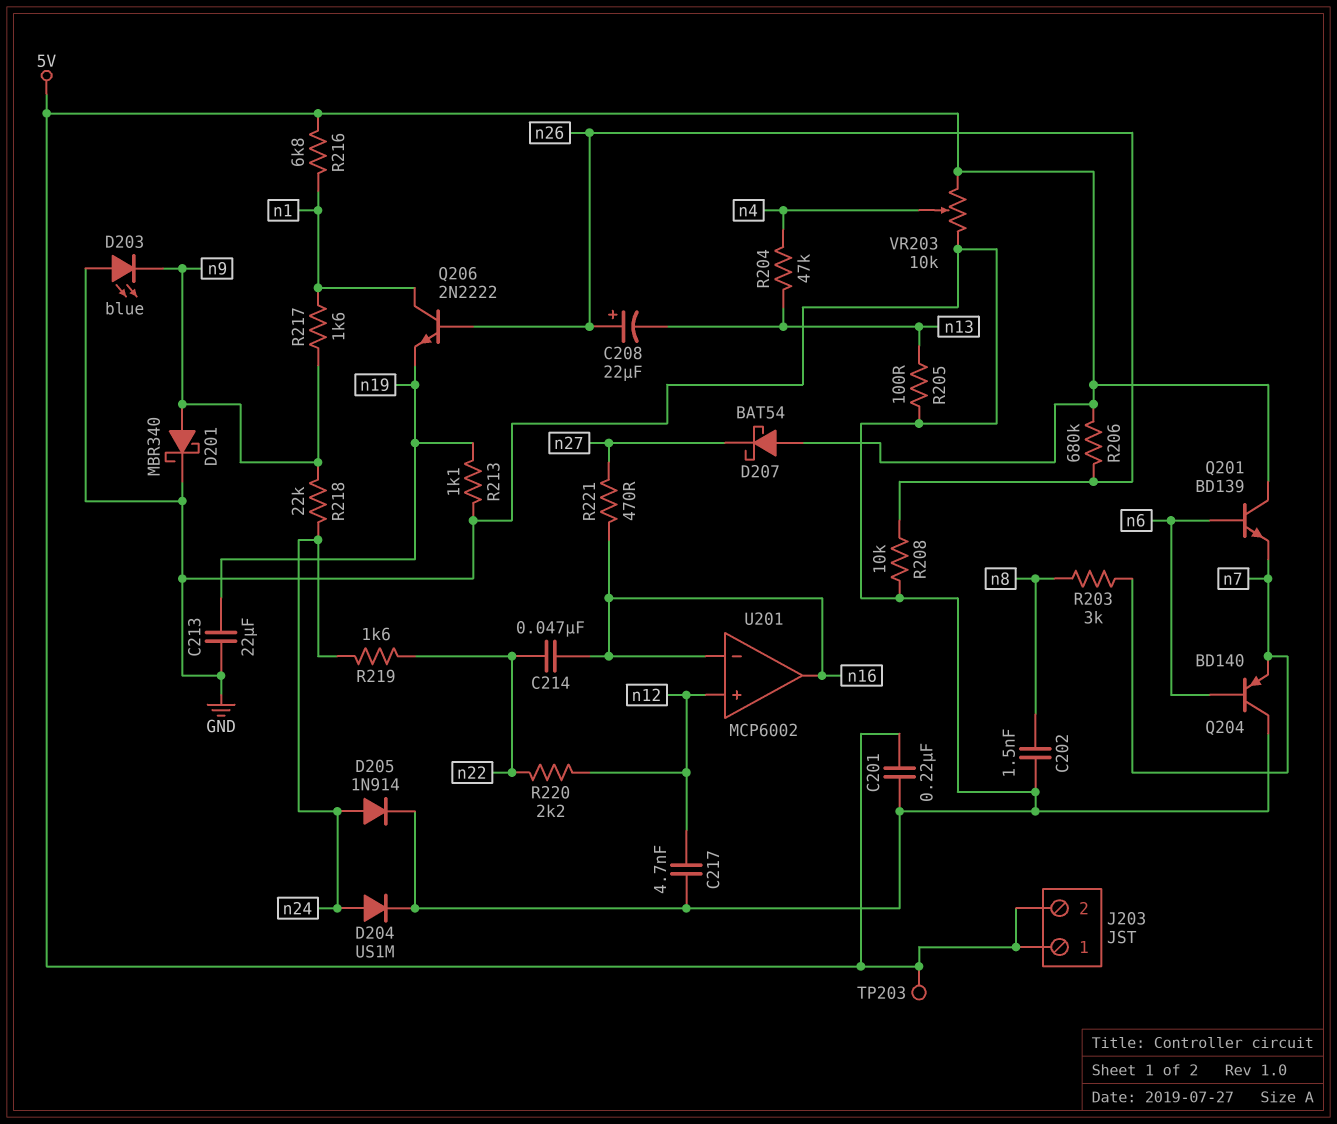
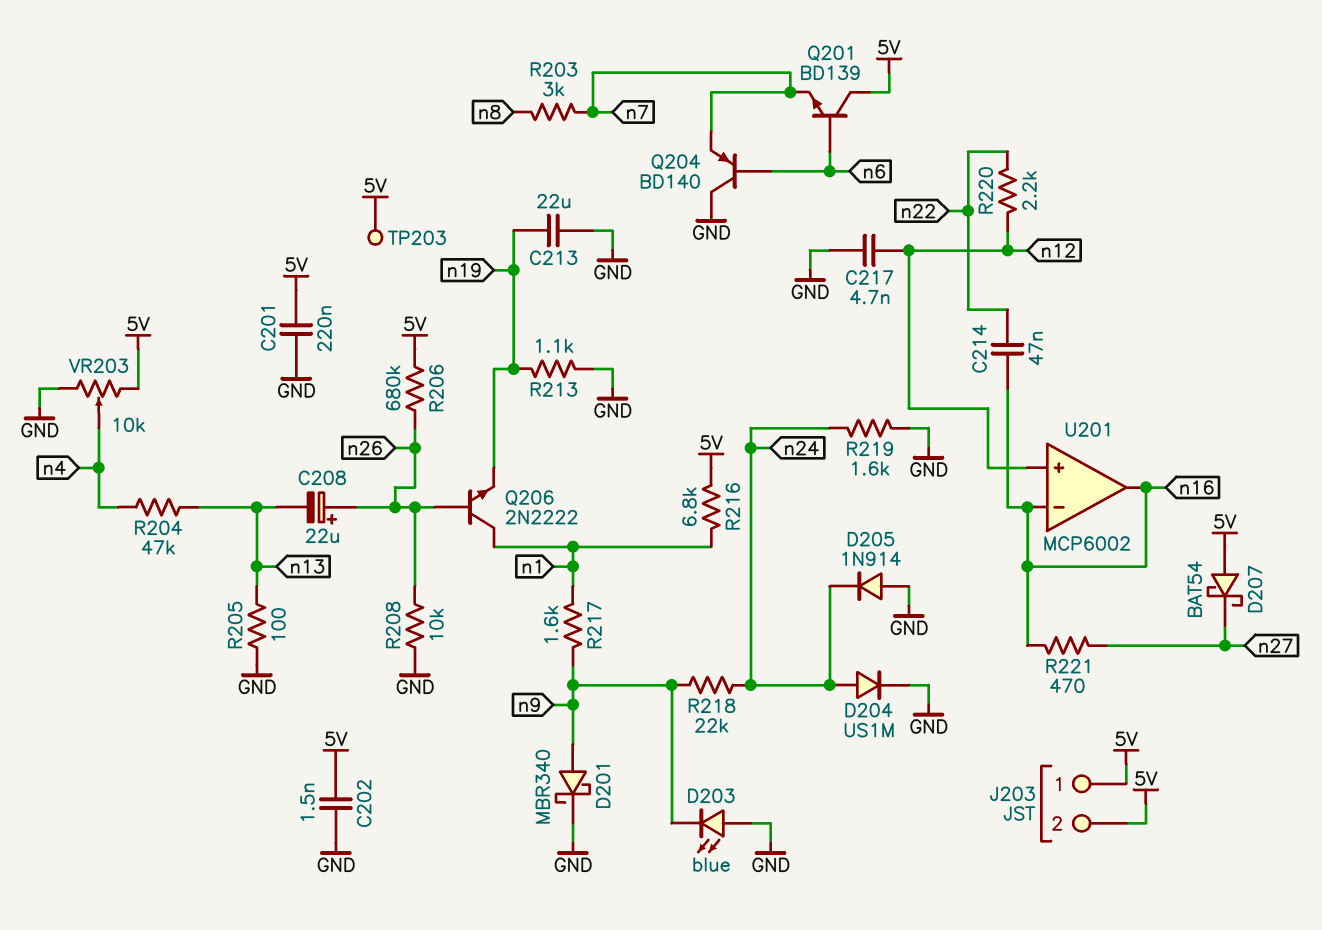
C202: 1.5nF (GND, n8) -> 1.5nF (5V, GND)
D205: diode 1N914 (A n24, K GND) -> diode 1N914 (A GND, K n24)
R219: 1.6k (n22, n24) -> 1.6k (GND, n24)

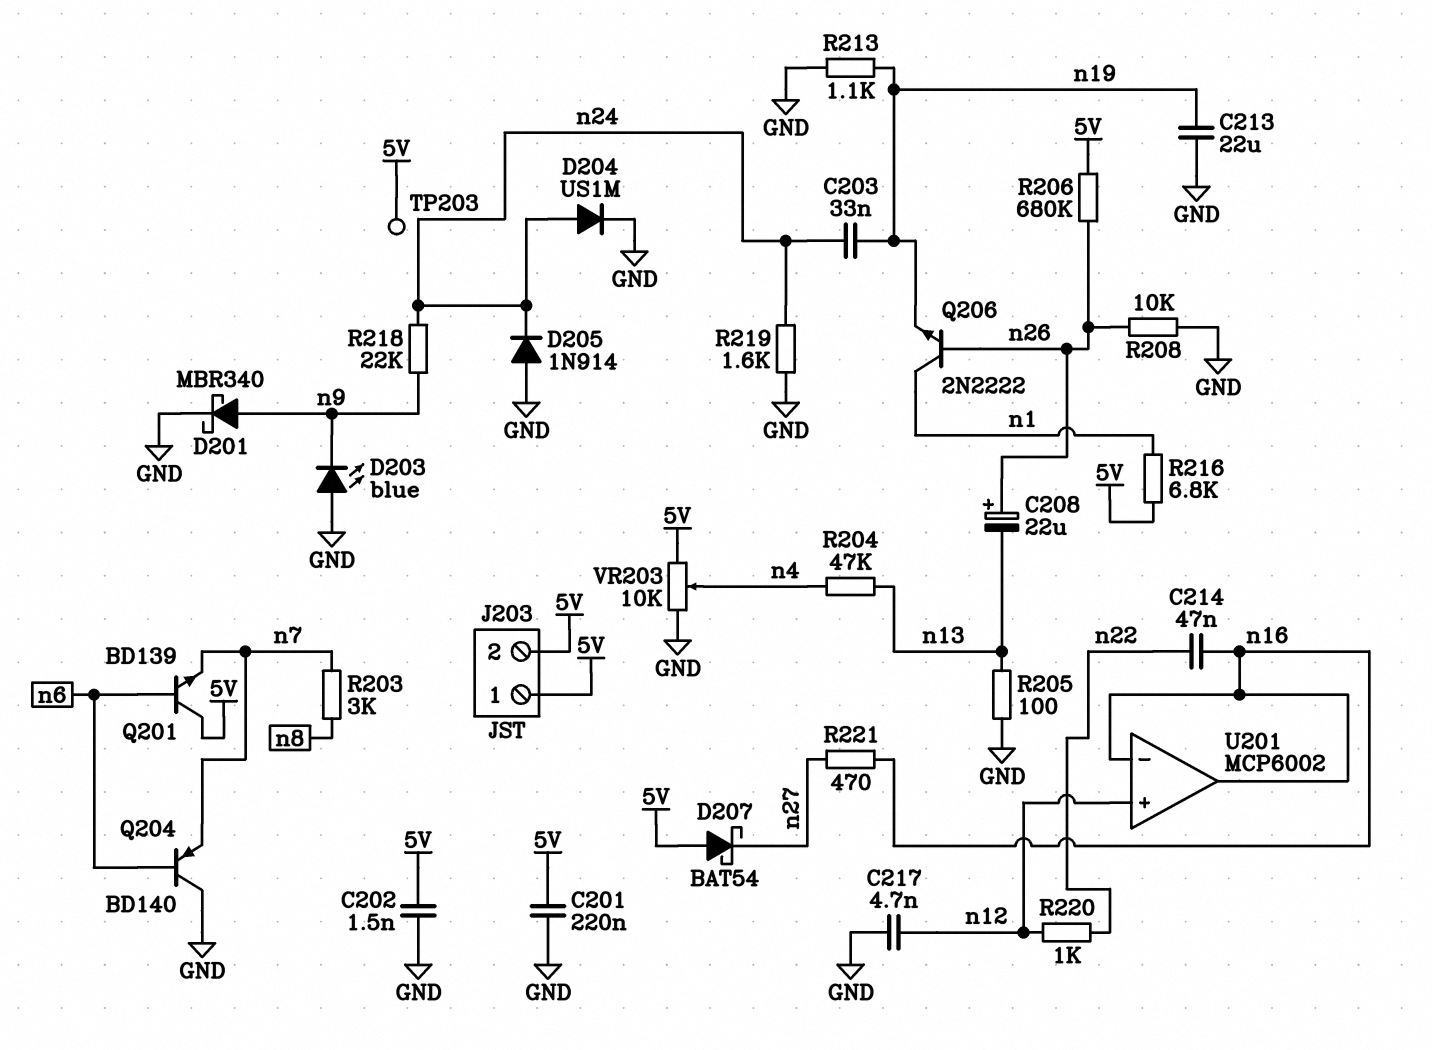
C203: none -> 33nF (n19, n24)
R217: 1.6k (n1, n9) -> none
R220: 2.2k (n12, n22) -> 1k (n12, n22)

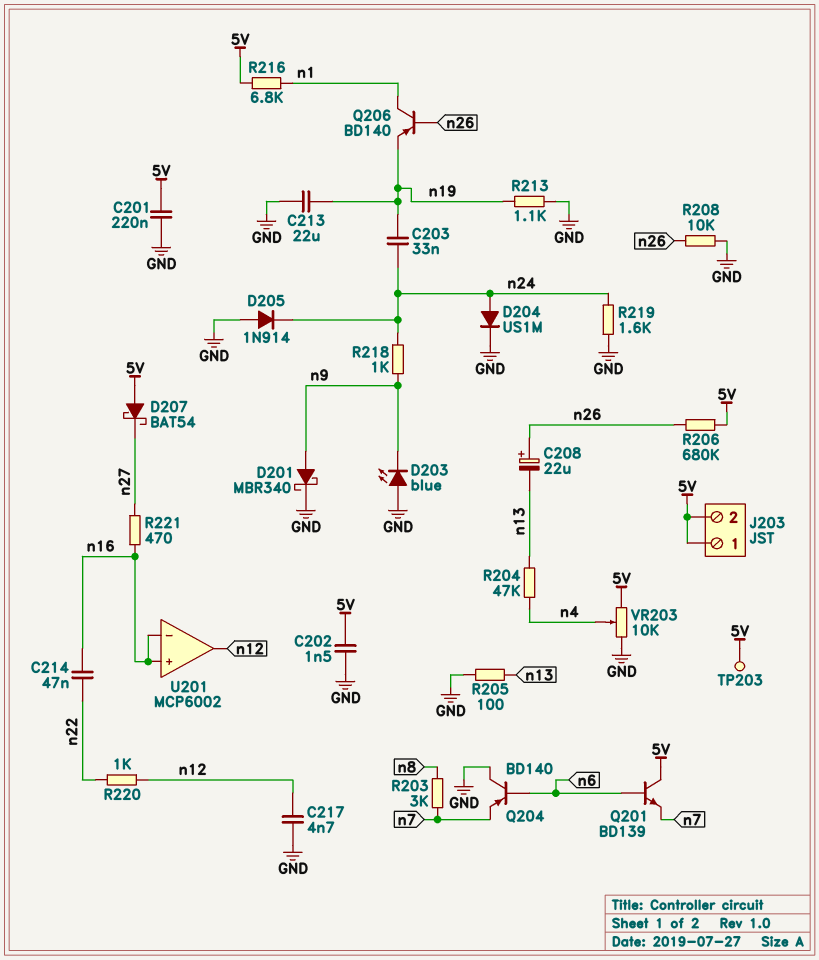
Q206: NPN 2N2222 (B n26, C n1, E n19) -> PNP BD140 (B n26, C n1, E n19)
R218: 22k (n9, n24) -> 1k (n9, n24)
U201 pin in+: n12 -> n16
U201 pin out: n16 -> n12

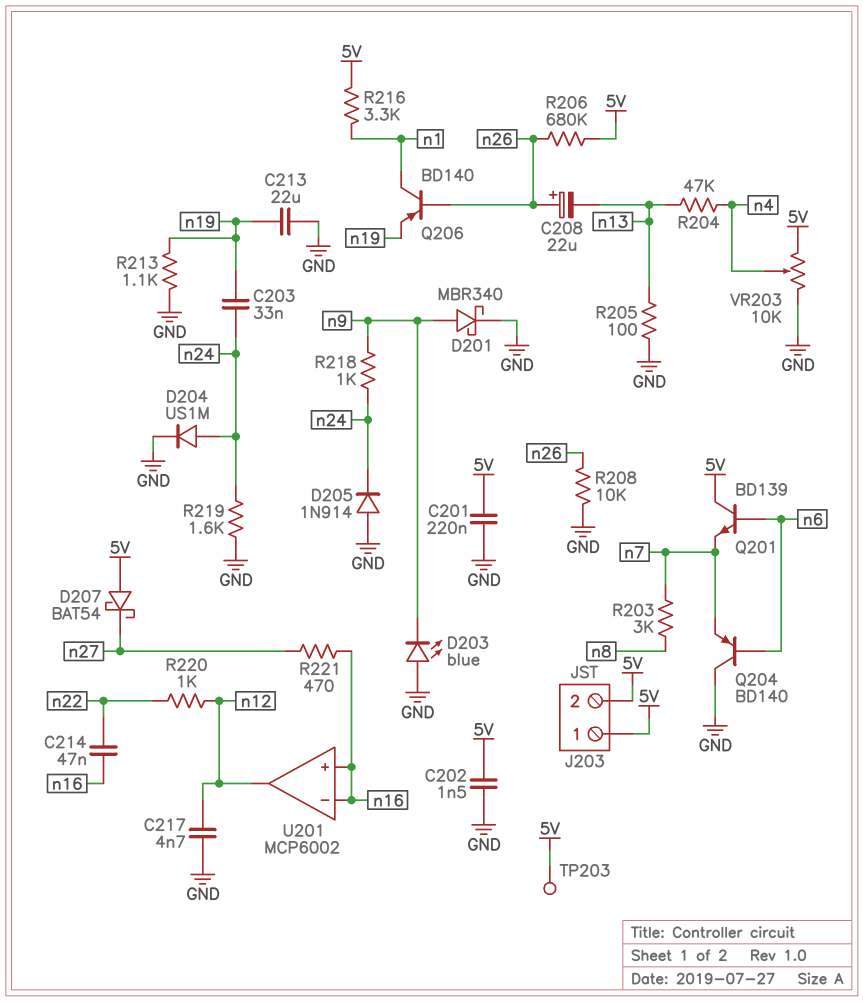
R216: 6.8k (5V, n1) -> 3.3k (5V, n1)

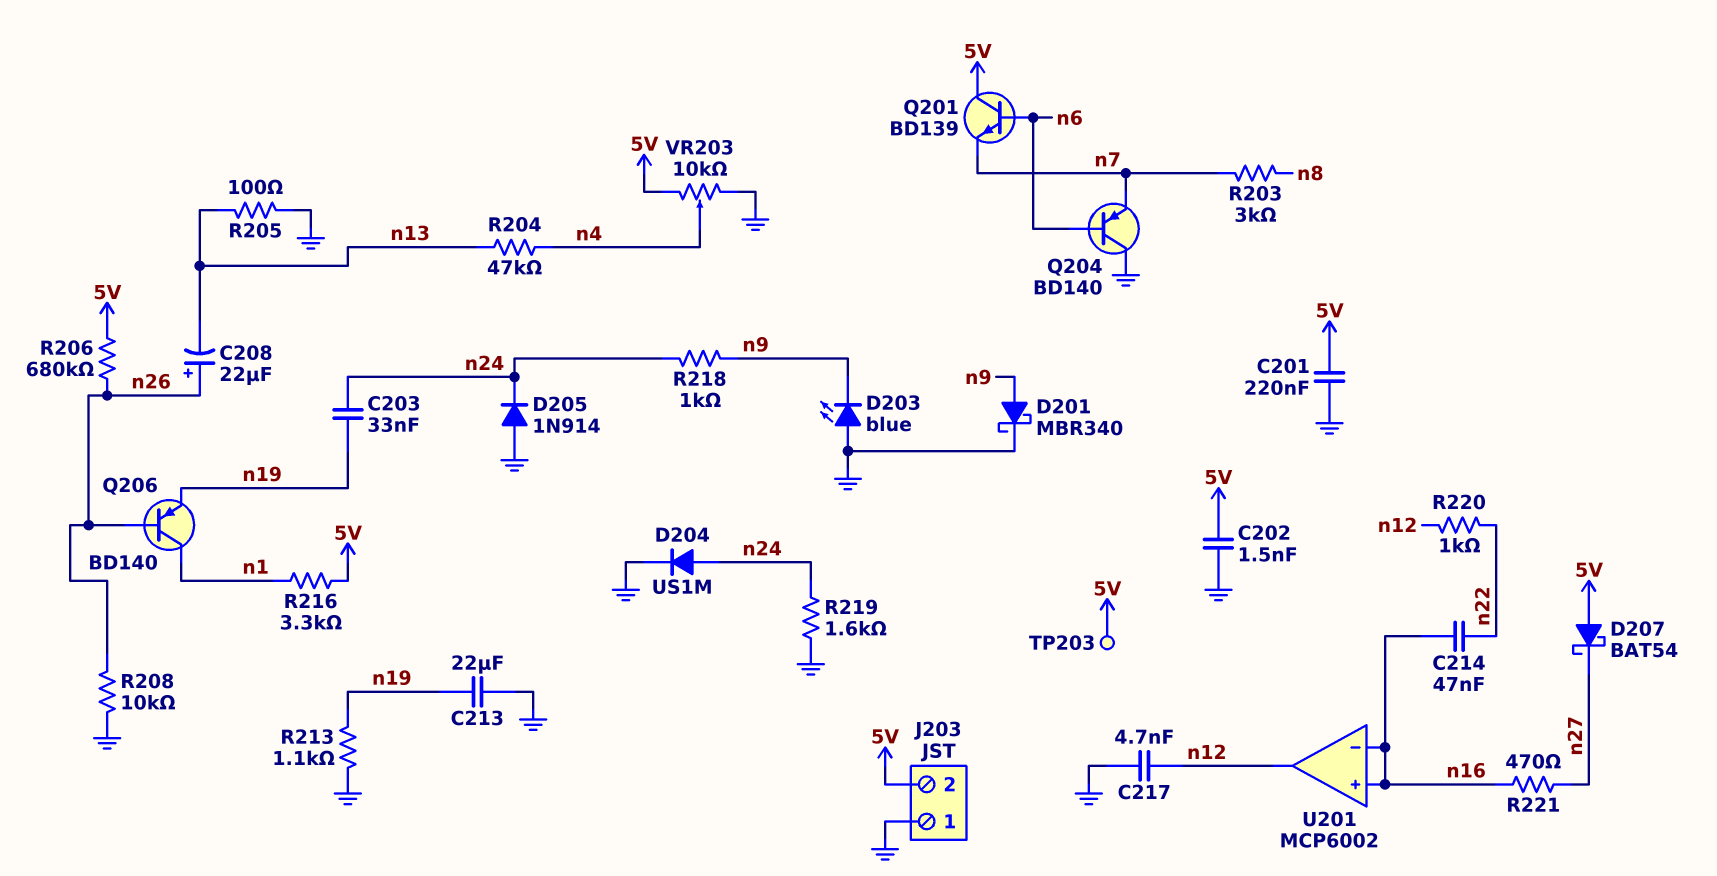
J203 pin 1: 5V -> GND

